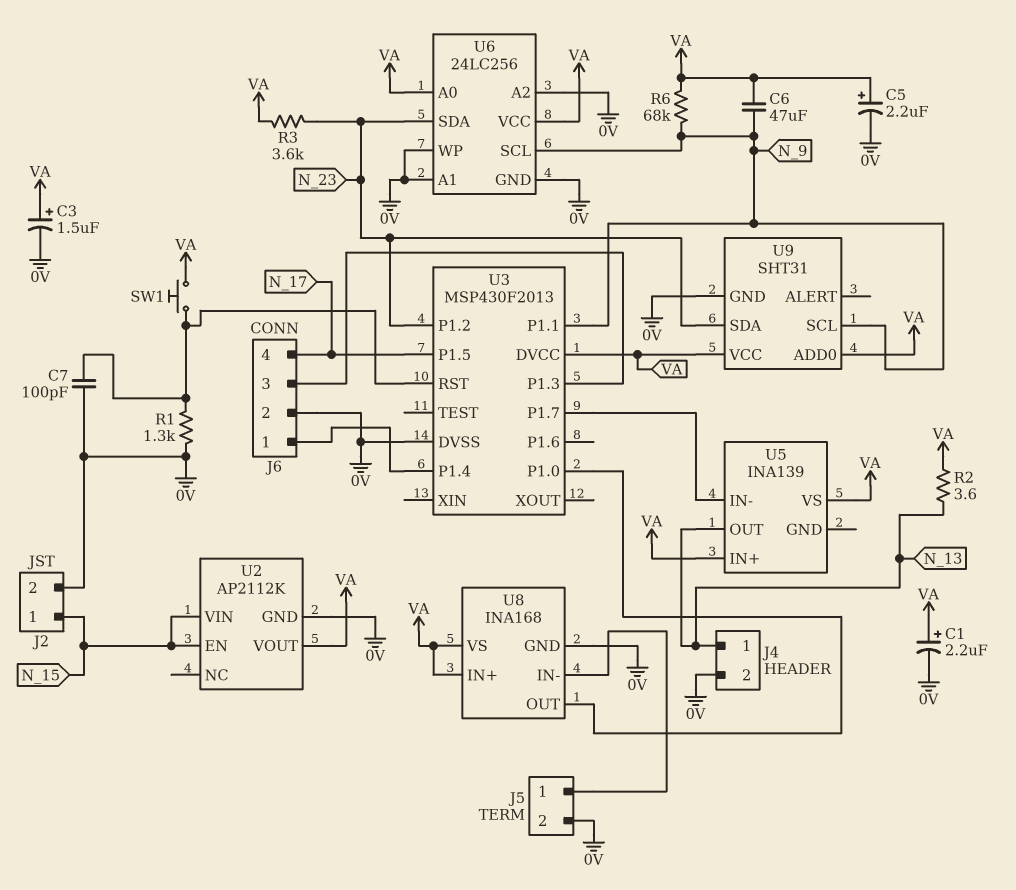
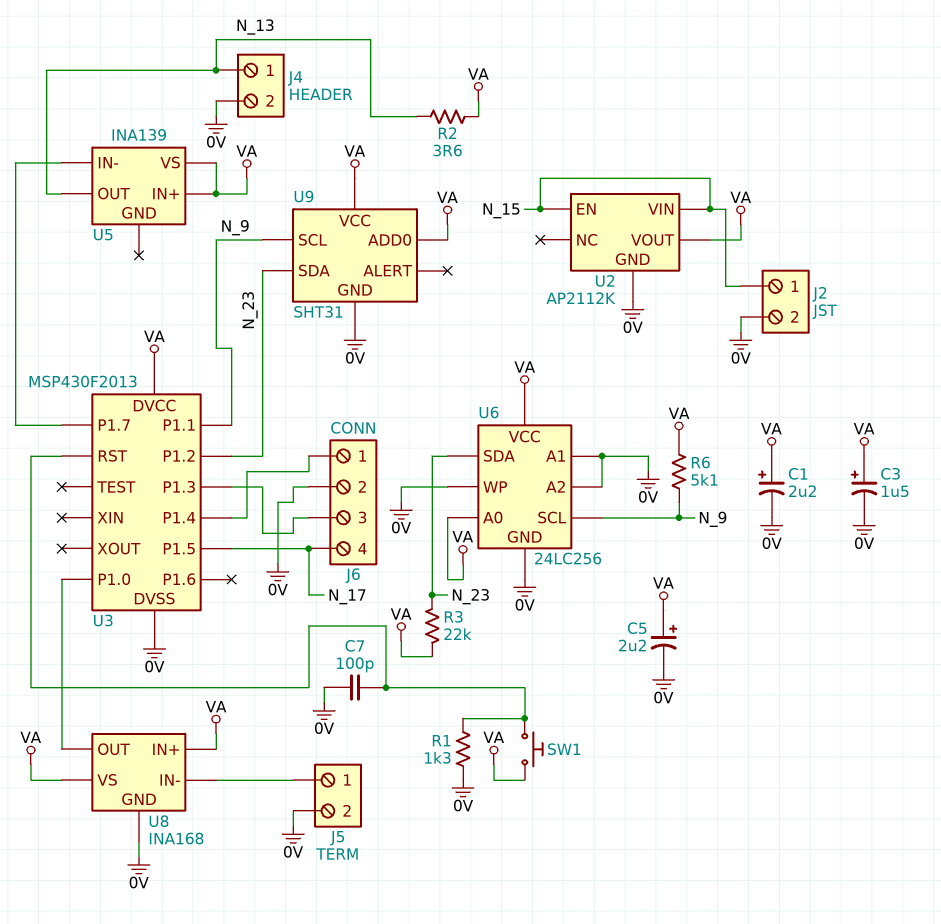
C6: 47uF (N_9, VA) -> none
R3: 3.6k (N_23, VA) -> 22k (N_23, VA)
R6: 68k (N_9, VA) -> 5.1k (N_9, VA)

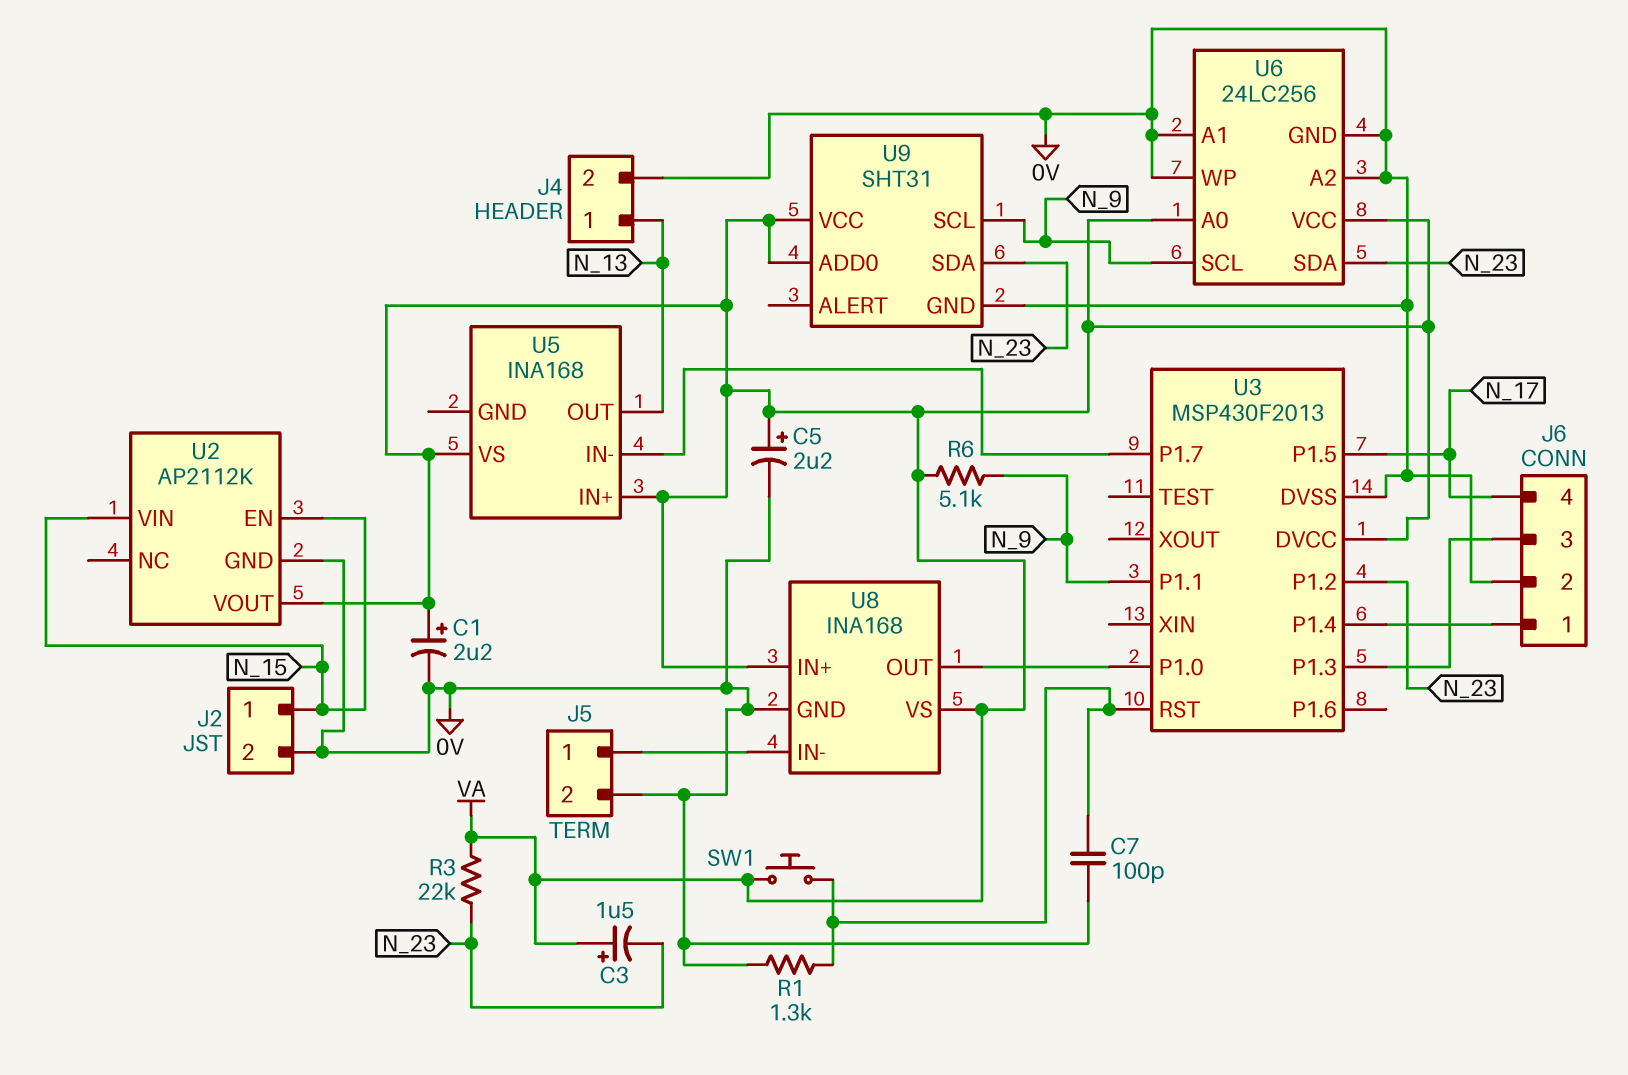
C3: 1.5uF (plus VA, minus 0V) -> 1.5uF (plus VA, minus N_23)
R2: 3.6 (N_13, VA) -> none
U5: INA139 -> INA168

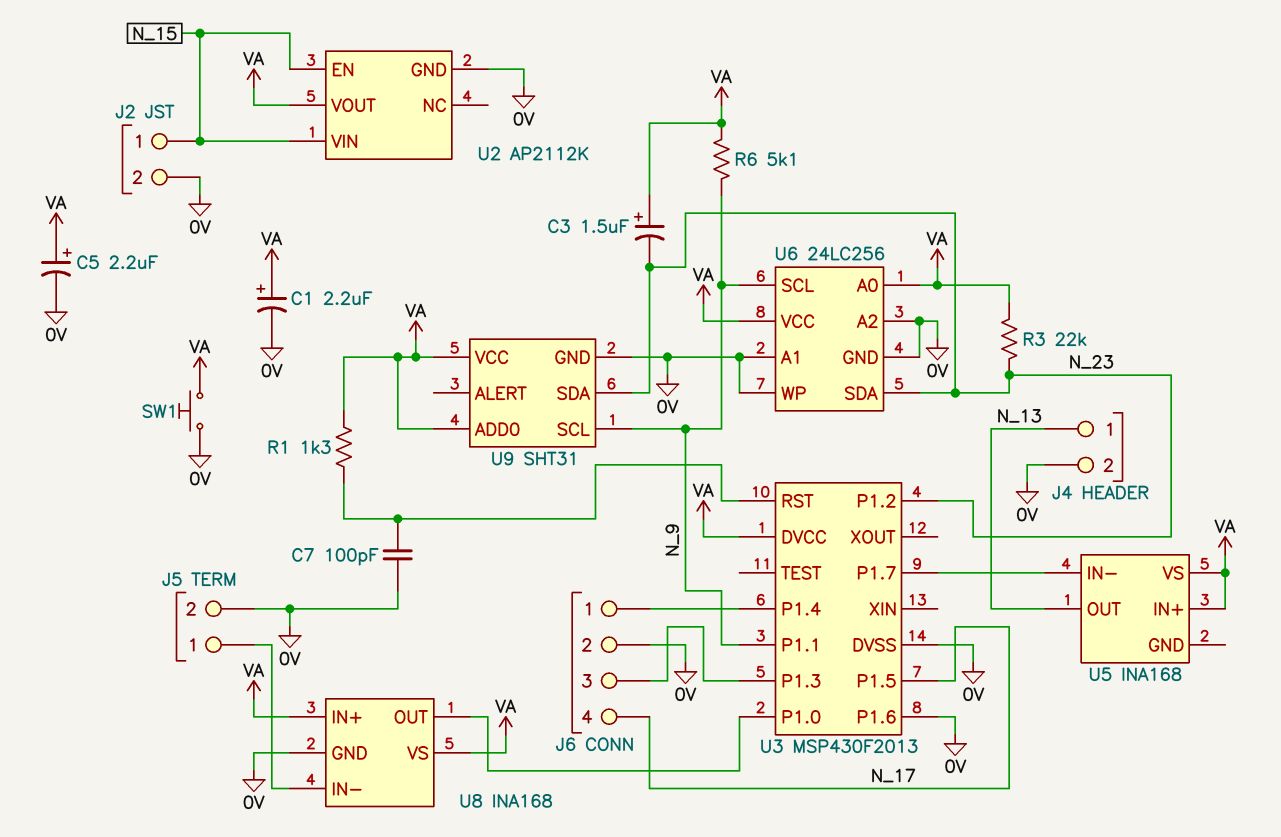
R1: 1.3k (0V, U3/RST) -> 1.3k (U3/RST, VA)
SW1: button (U3/RST, VA) -> button (0V, VA)
U3 pin P1.6: none -> 0V

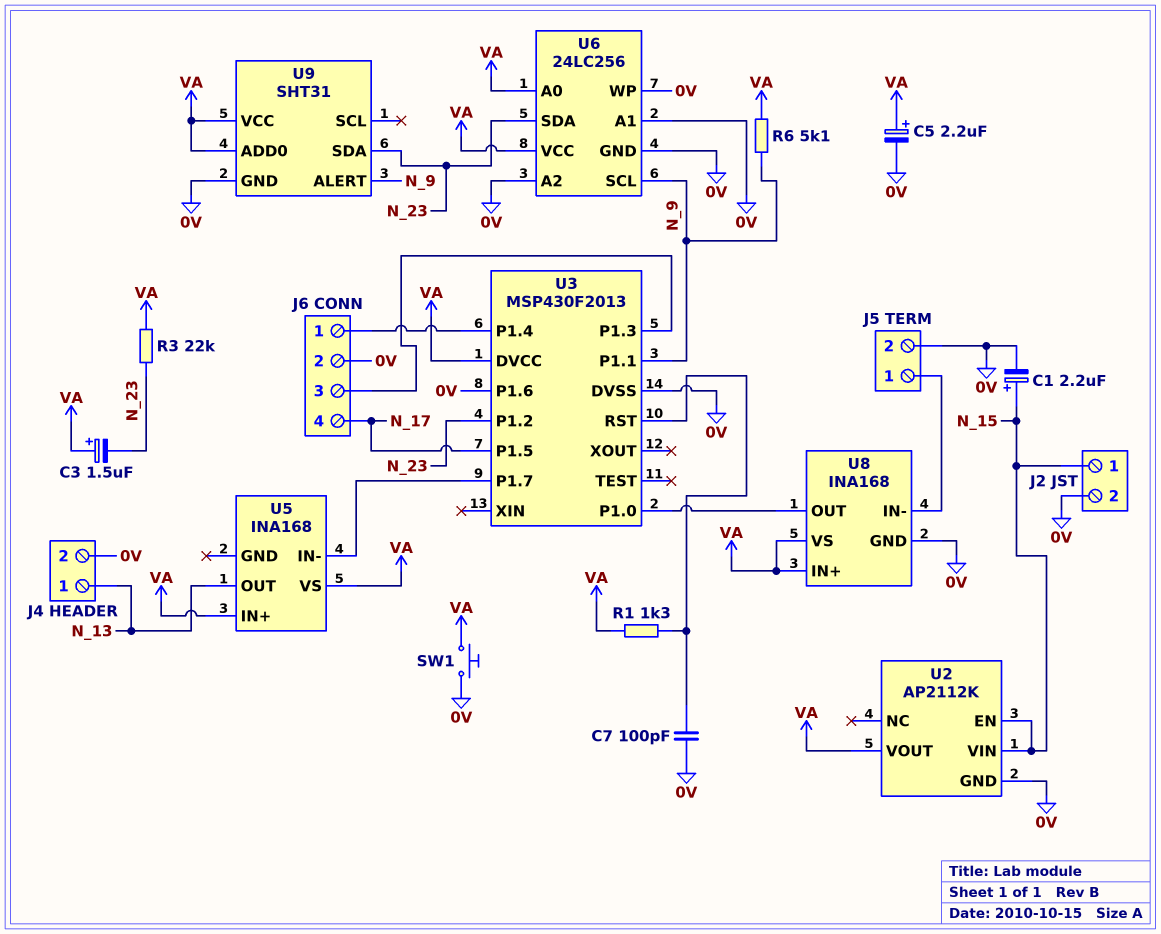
C1: 2.2uF (plus VA, minus 0V) -> 2.2uF (plus N_15, minus 0V)
U9 pin ALERT: none -> N_9
U9 pin SCL: N_9 -> none

